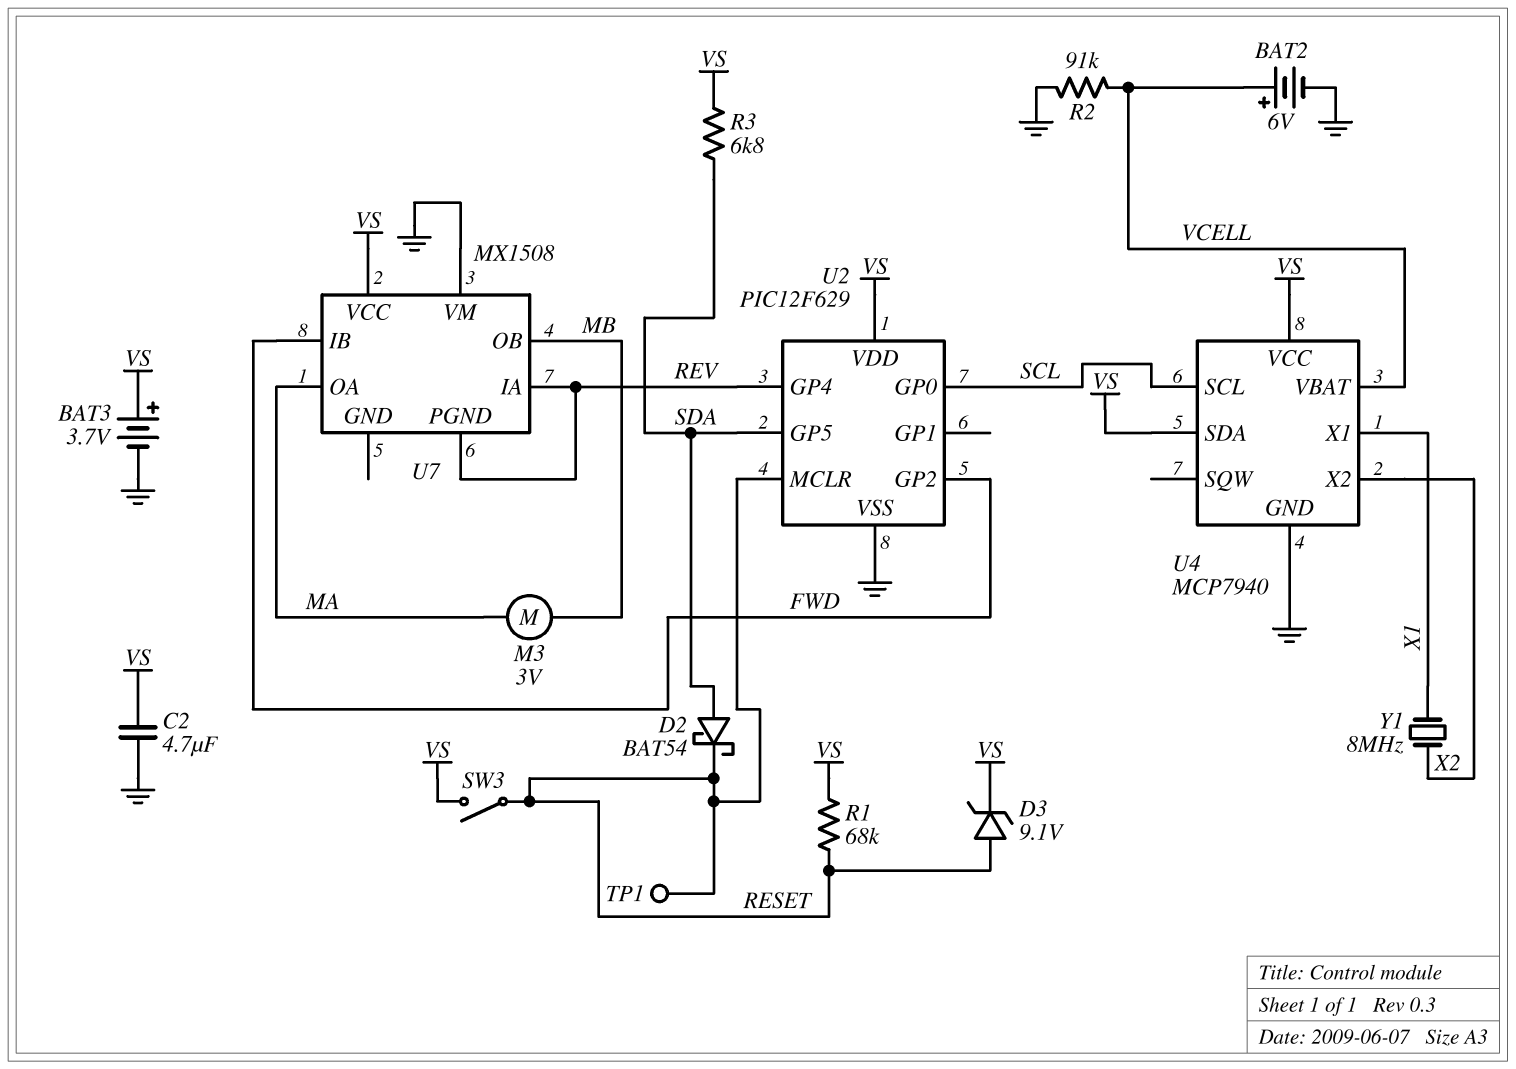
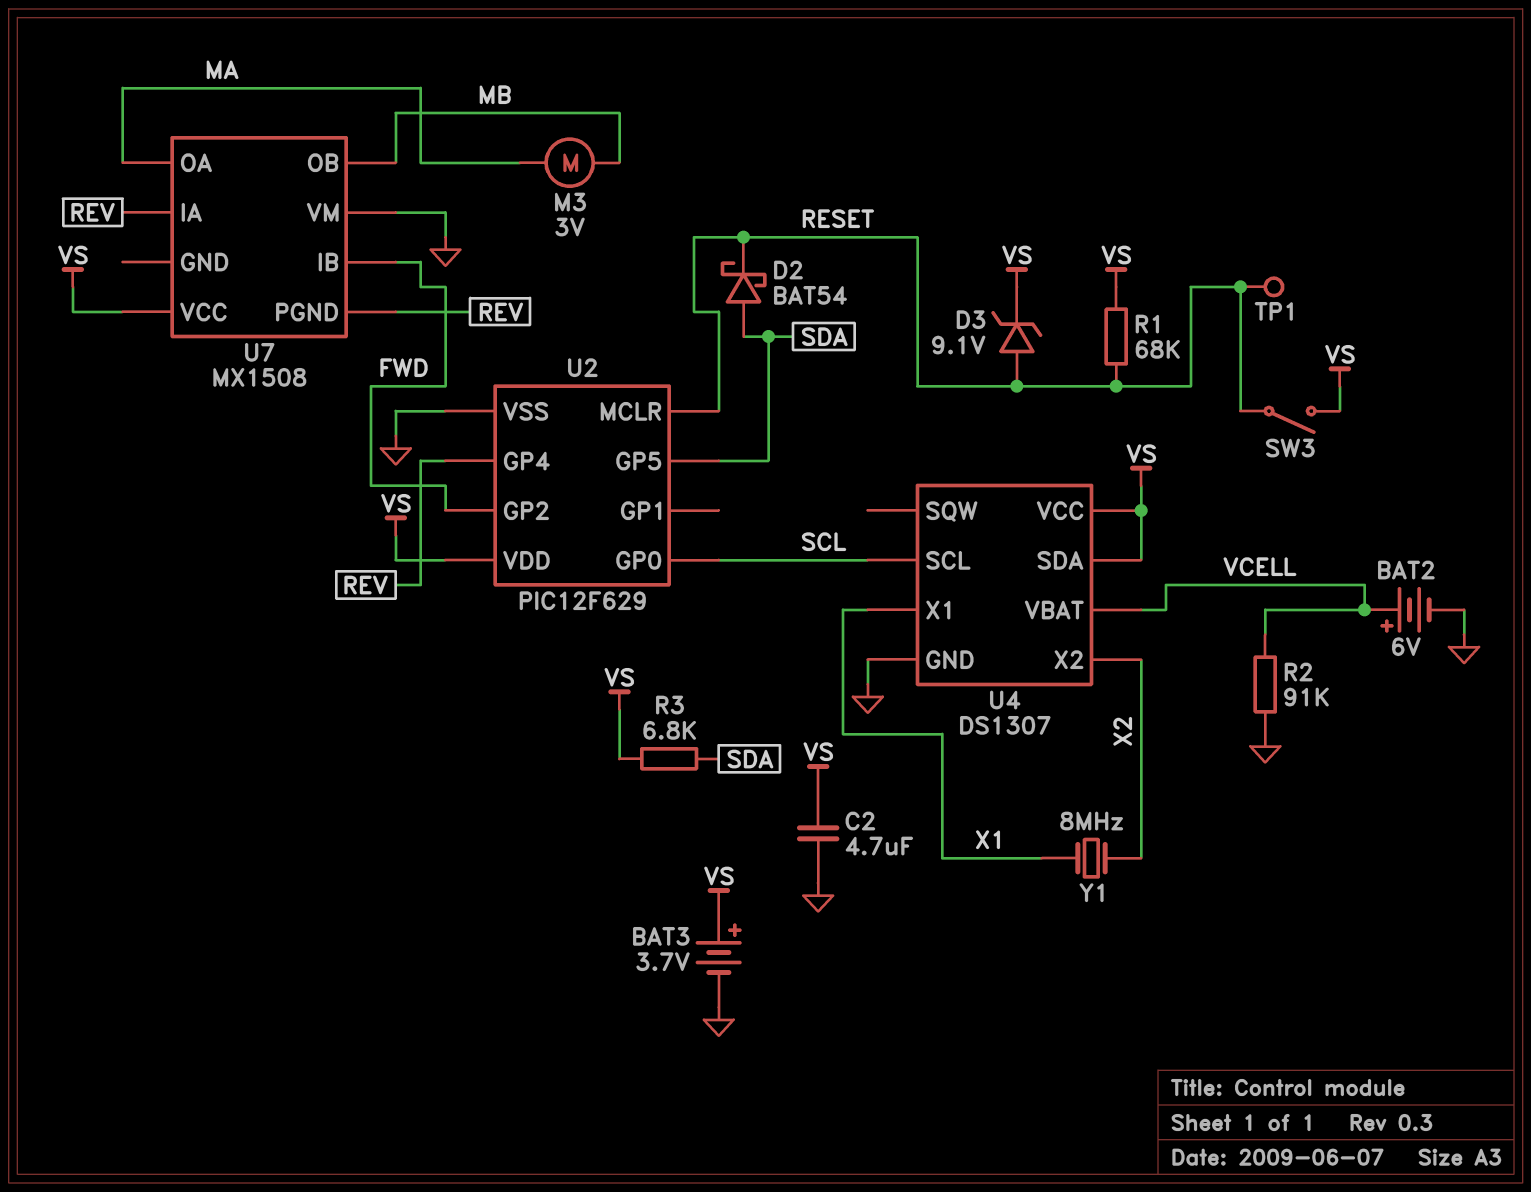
U4: MCP7940 -> DS1307

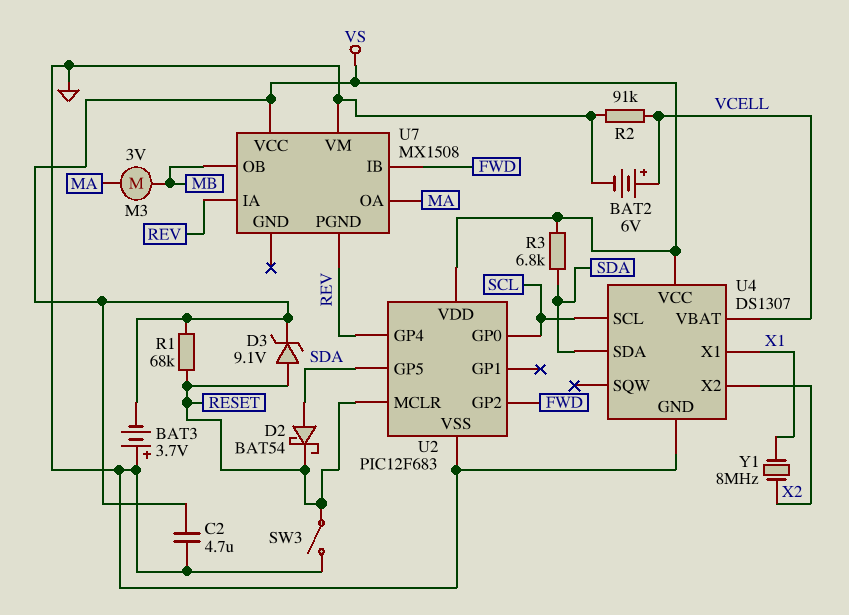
BAT3: 3.7V (plus VS, minus GND) -> 3.7V (plus GND, minus VS)
SW3: switch (RESET, VS) -> switch (GND, RESET)
TP1: test point (RESET) -> none
U2: PIC12F629 -> PIC12F683
U4 pin SDA: VS -> SDA

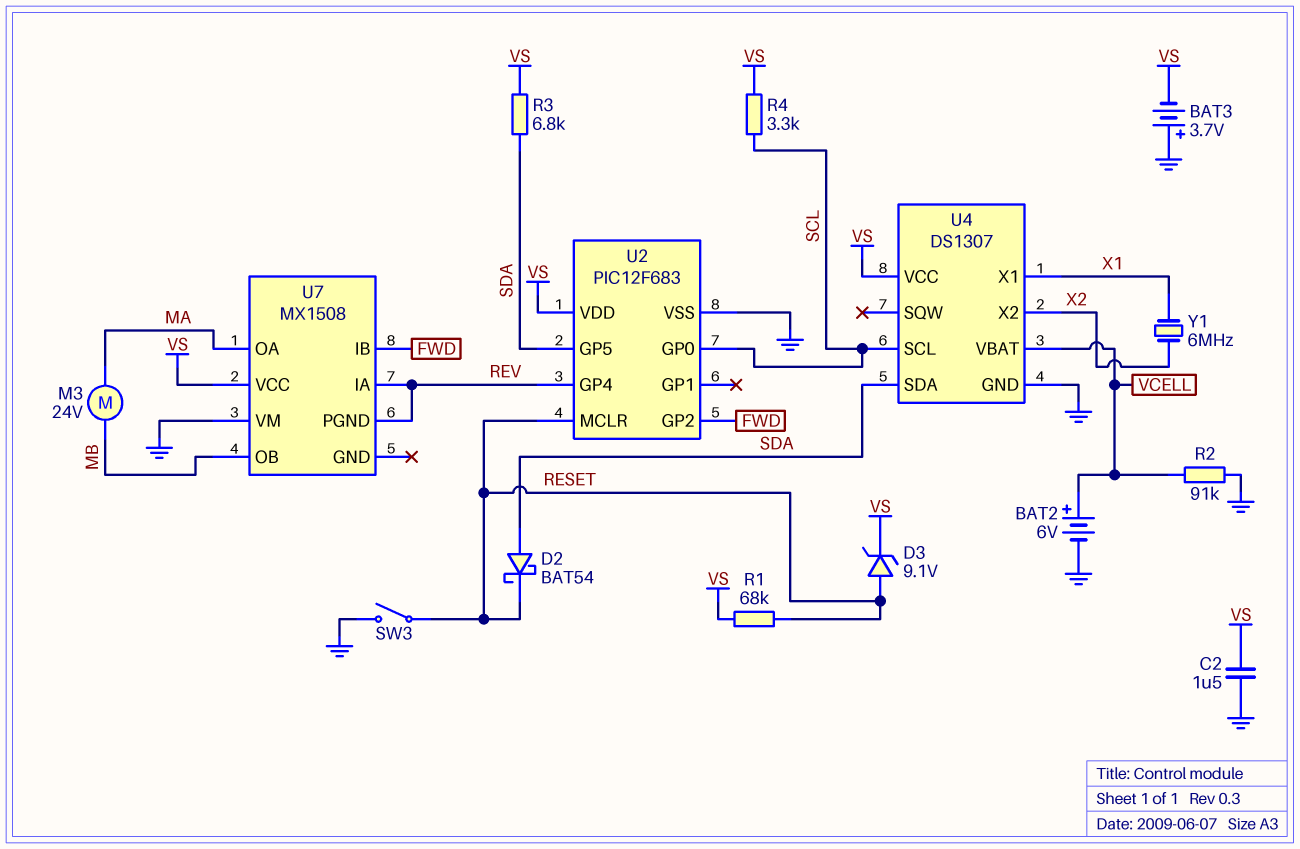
C2: 4.7uF (GND, VS) -> 1.5uF (GND, VS)
M3: motor 3V (MA, MB) -> motor 24V (MA, MB)
R4: none -> 3.3k (SCL, VS)
Y1: 8MHz (X1, X2) -> 6MHz (X1, X2)

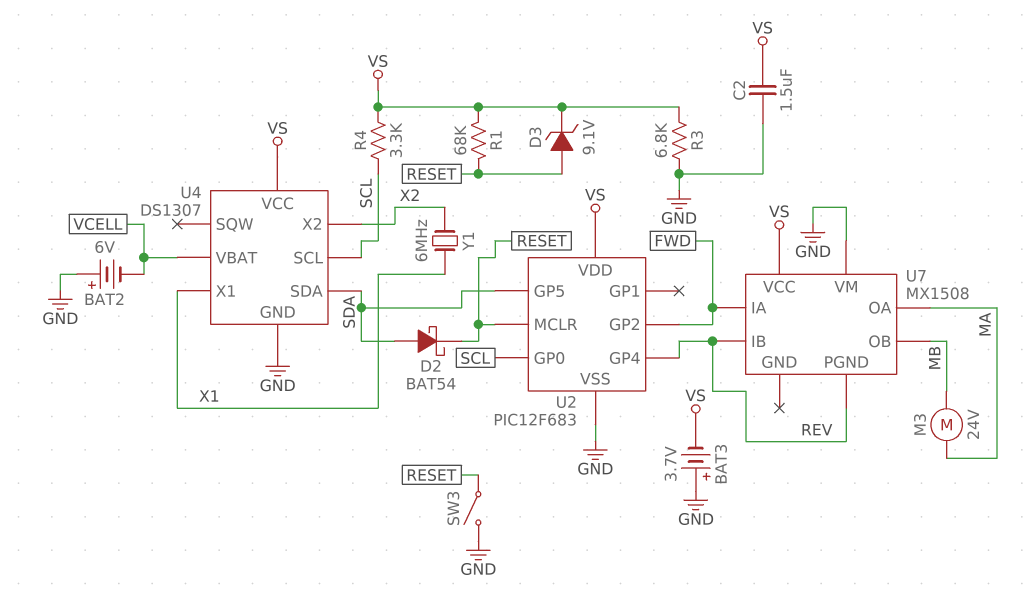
BAT2: 6V (plus VCELL, minus GND) -> 6V (plus GND, minus VCELL)
R2: 91k (GND, VCELL) -> none
R3: 6.8k (SDA, VS) -> 6.8k (GND, VS)
U7 pin IA: REV -> FWD
U7 pin IB: FWD -> REV

